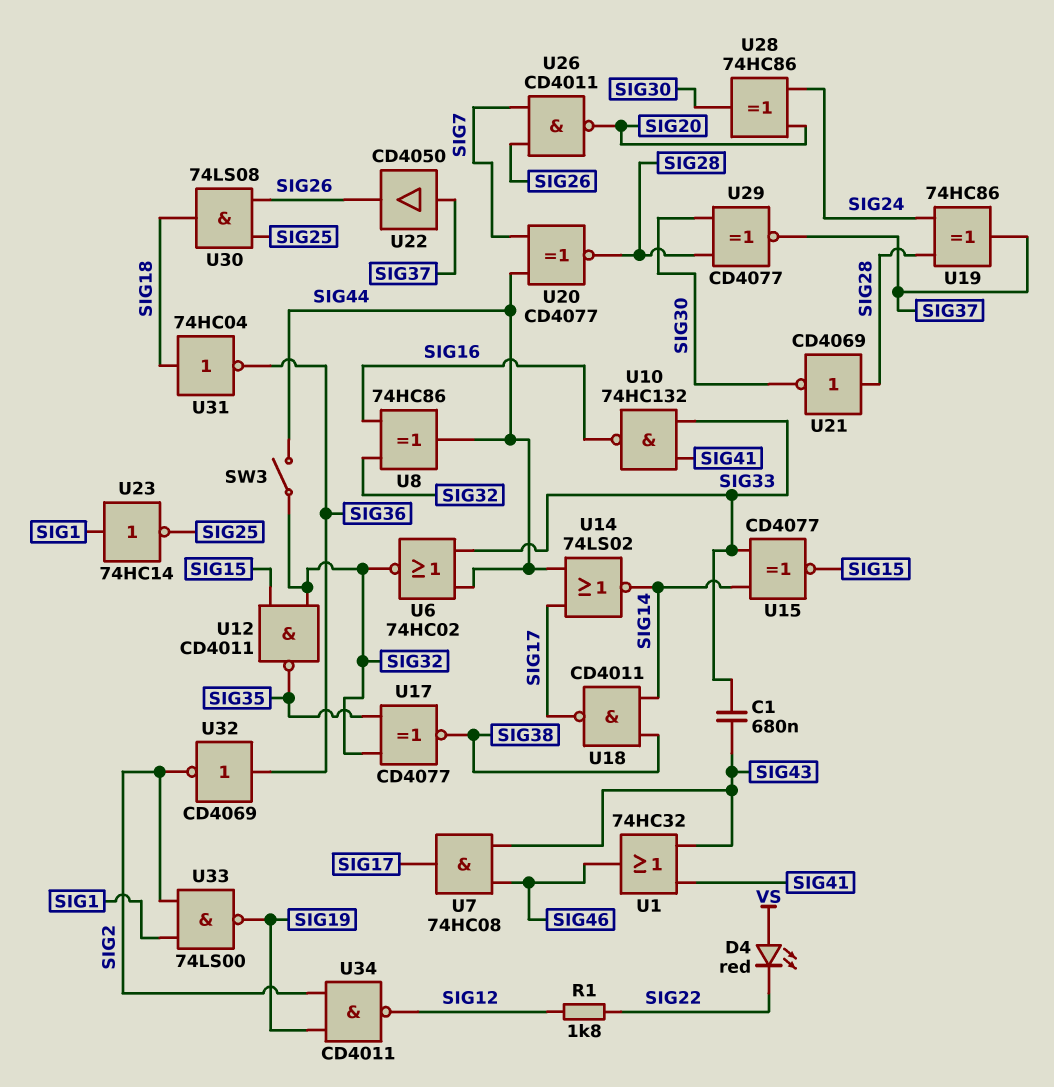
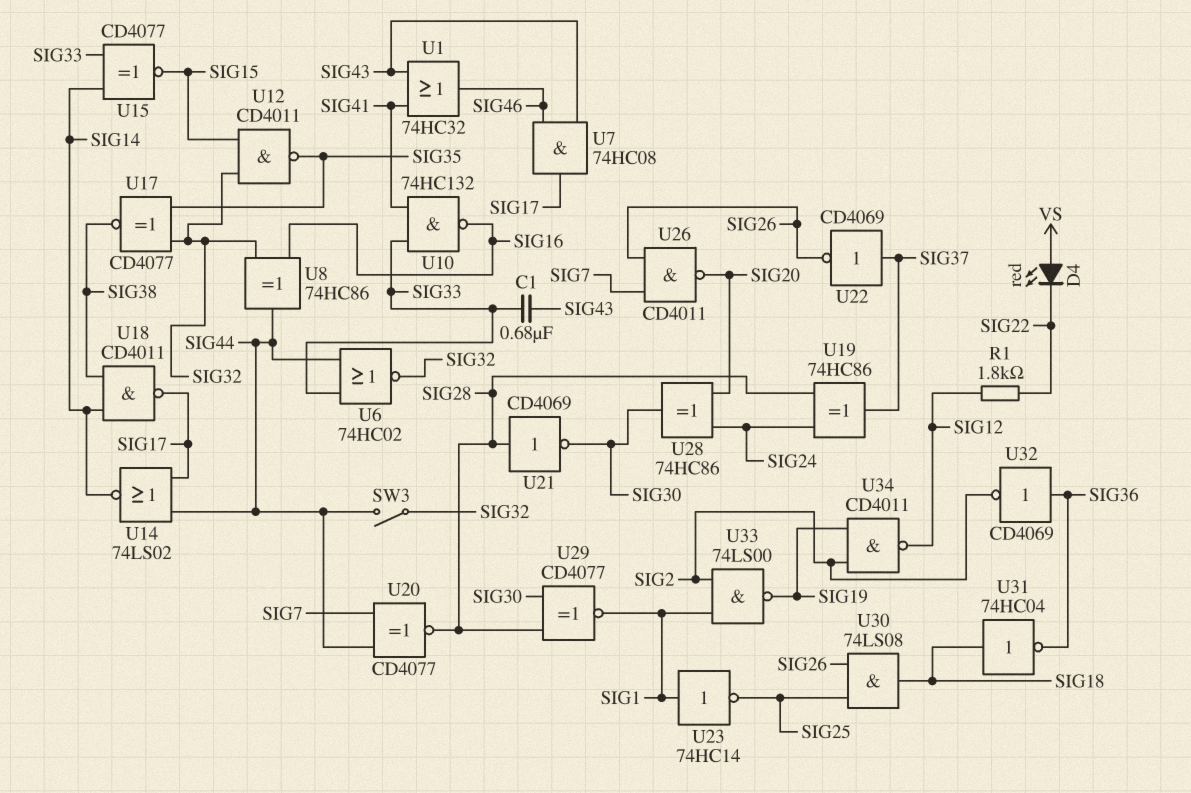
U22: buffer CD4050 (in SIG37, out SIG26) -> NOT CD4069 (in SIG37, out SIG26)
U29: XNOR CD4077 (in SIG28, in SIG30, out SIG37) -> XNOR CD4077 (in SIG28, in SIG30, out SIG1)

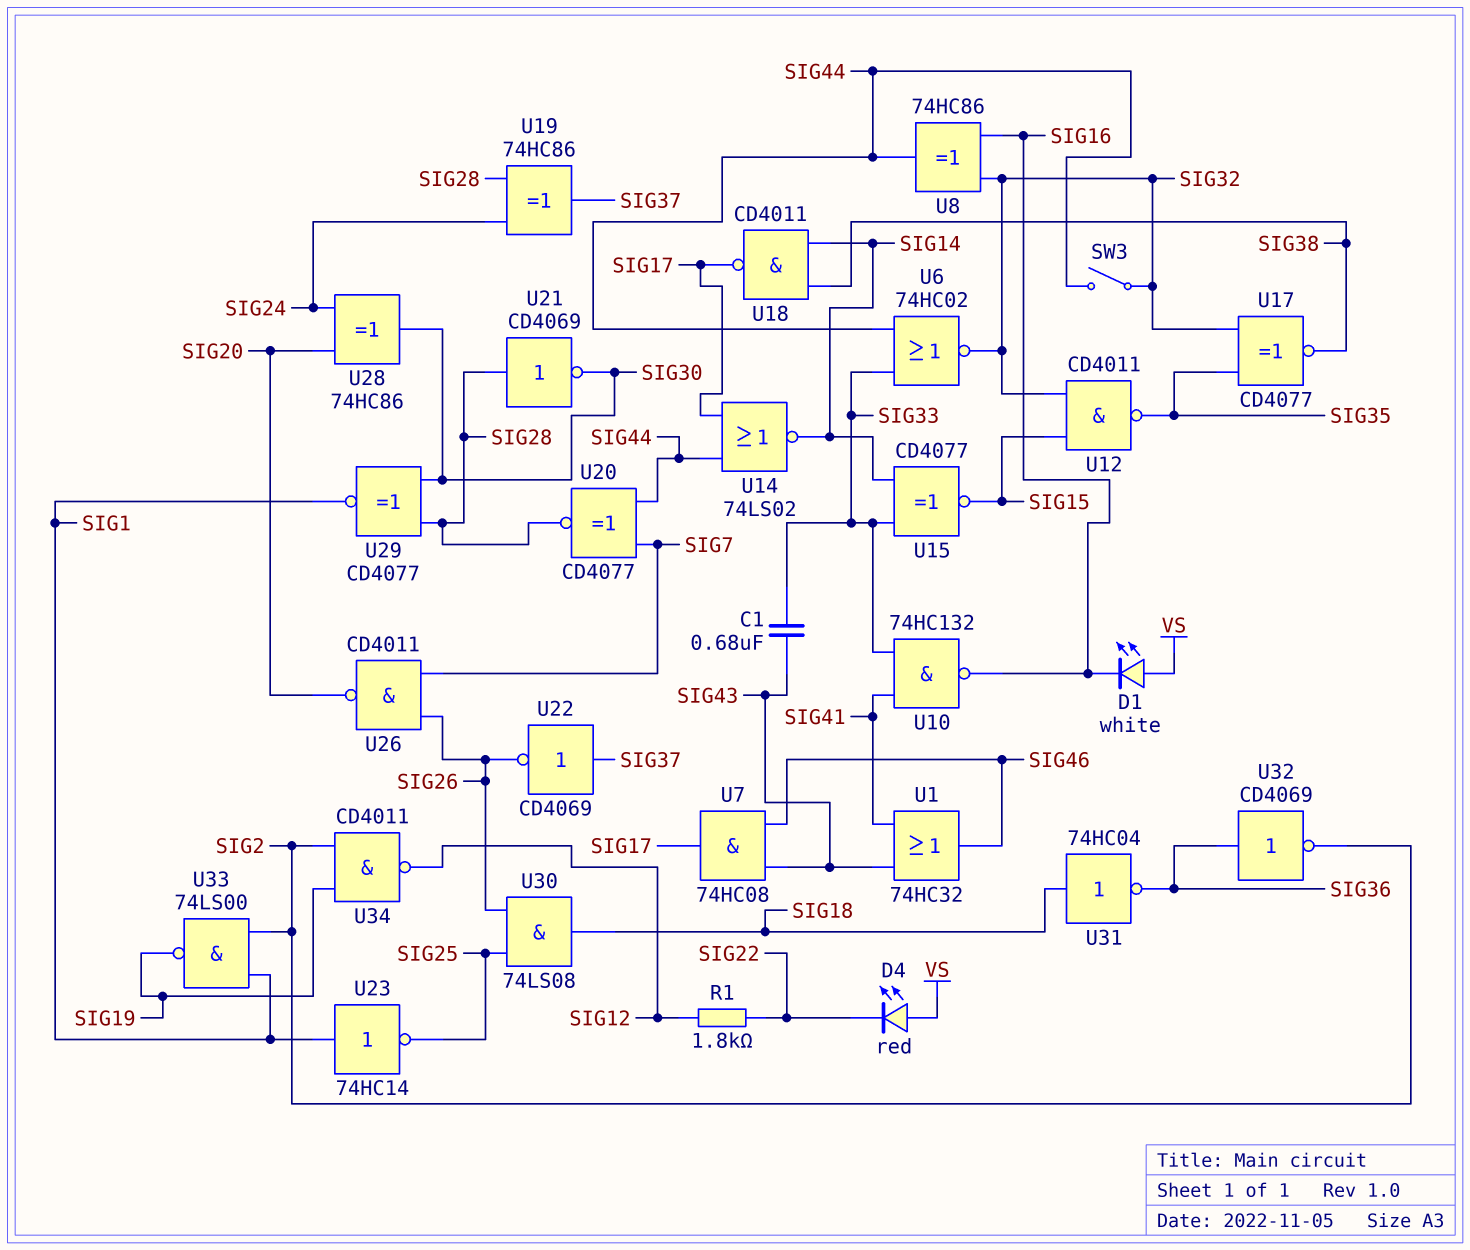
D1: none -> LED white (A VS, K SIG16)

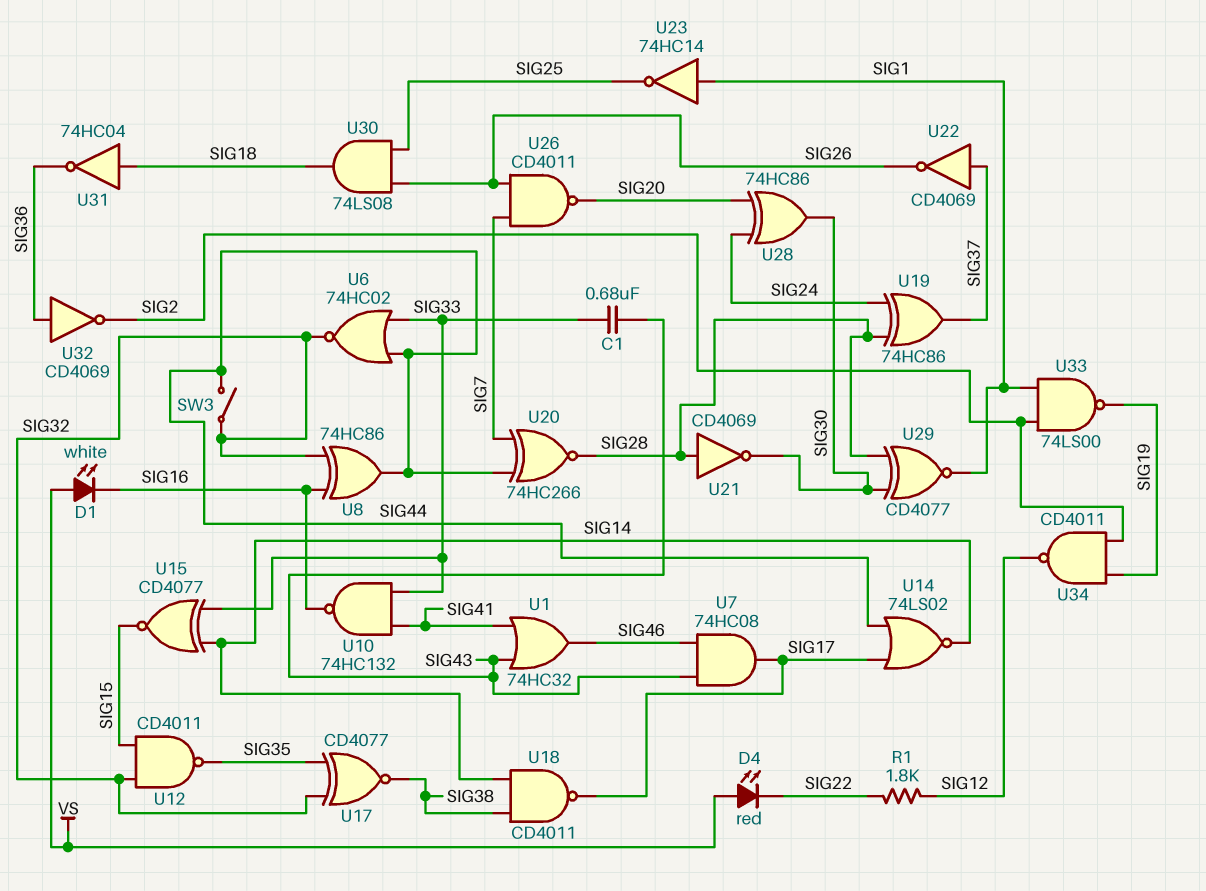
U20: XNOR CD4077 (in SIG7, in SIG44, out SIG28) -> XNOR 74HC266 (in SIG7, in SIG44, out SIG28)

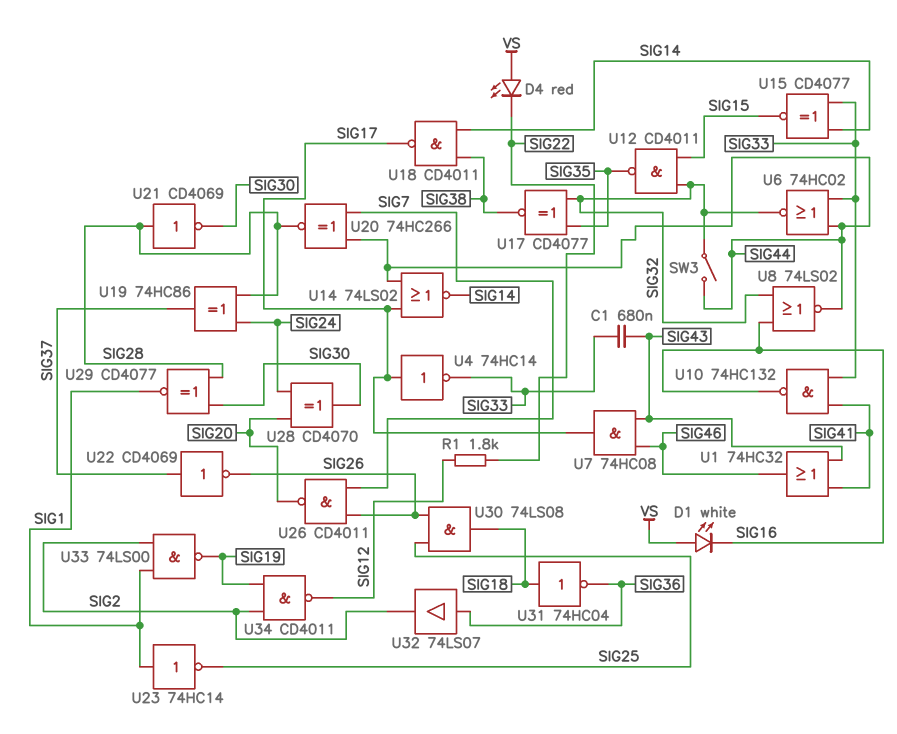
U4: none -> NOT 74HC14 (in SIG17, out SIG33)
U8: XOR 74HC86 (in SIG16, in SIG32, out SIG44) -> NOR 74LS02 (in SIG16, in SIG32, out SIG44)
U28: XOR 74HC86 (in SIG20, in SIG24, out SIG30) -> XOR CD4070 (in SIG20, in SIG24, out SIG30)
U32: NOT CD4069 (in SIG36, out SIG2) -> buffer 74LS07 (in SIG36, out SIG2)

